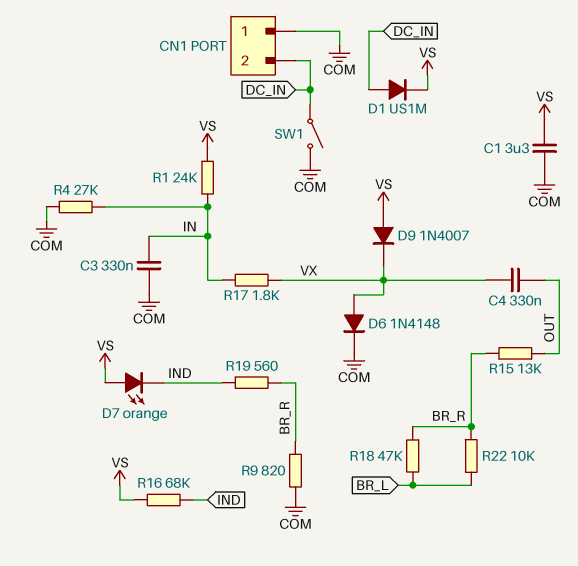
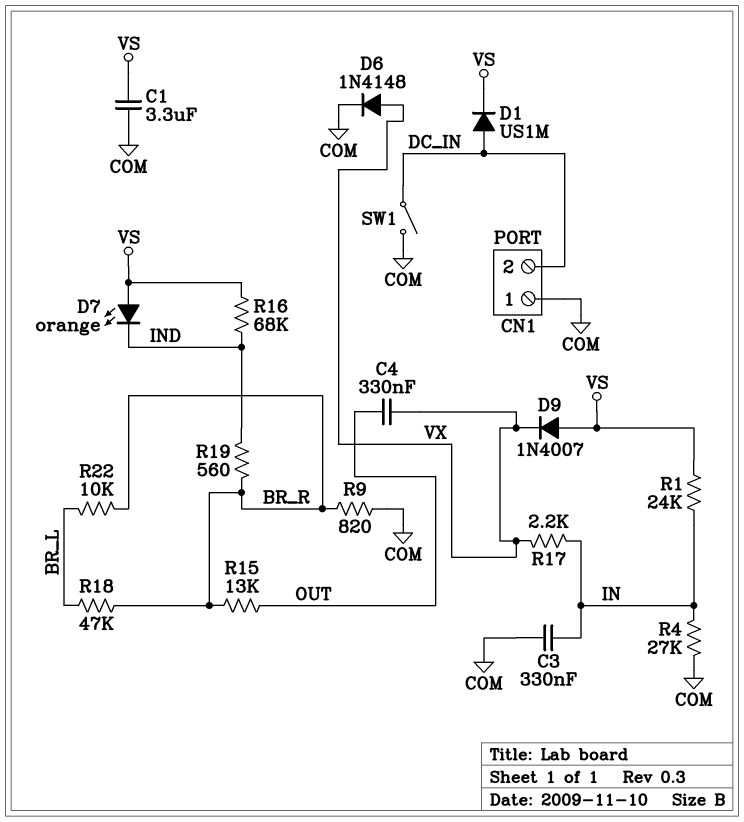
R17: 1.8k (IN, VX) -> 2.2k (IN, VX)

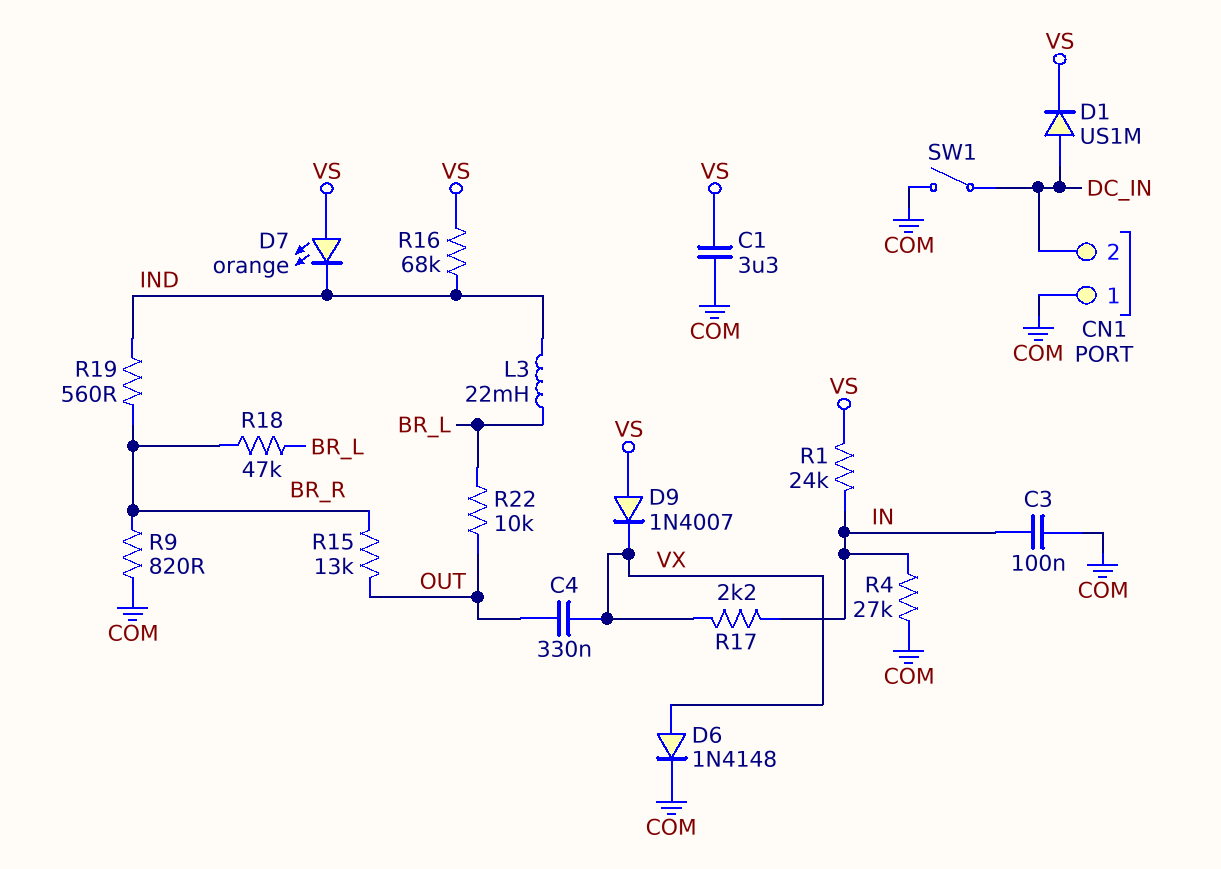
C3: 330nF (COM, IN) -> 100nF (COM, IN)
L3: none -> 22mH (BR_L, IND)
R22: 10k (BR_L, BR_R) -> 10k (BR_L, OUT)

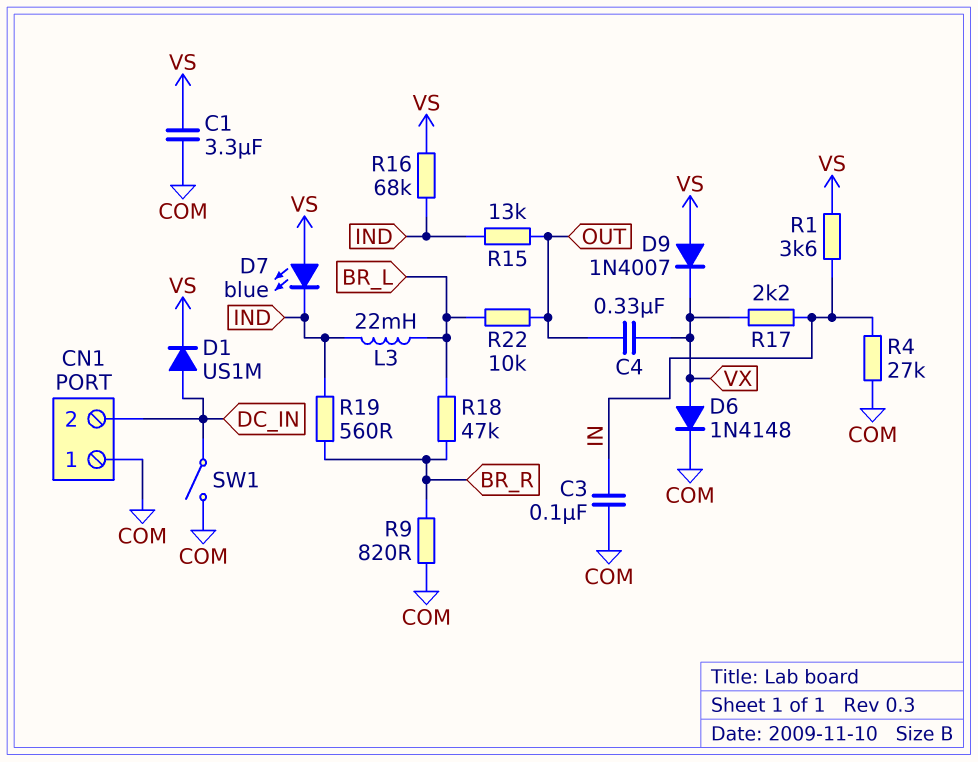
D7: LED orange (A VS, K IND) -> LED blue (A VS, K IND)
R1: 24k (IN, VS) -> 3.6k (IN, VS)
R15: 13k (BR_R, OUT) -> 13k (IND, OUT)

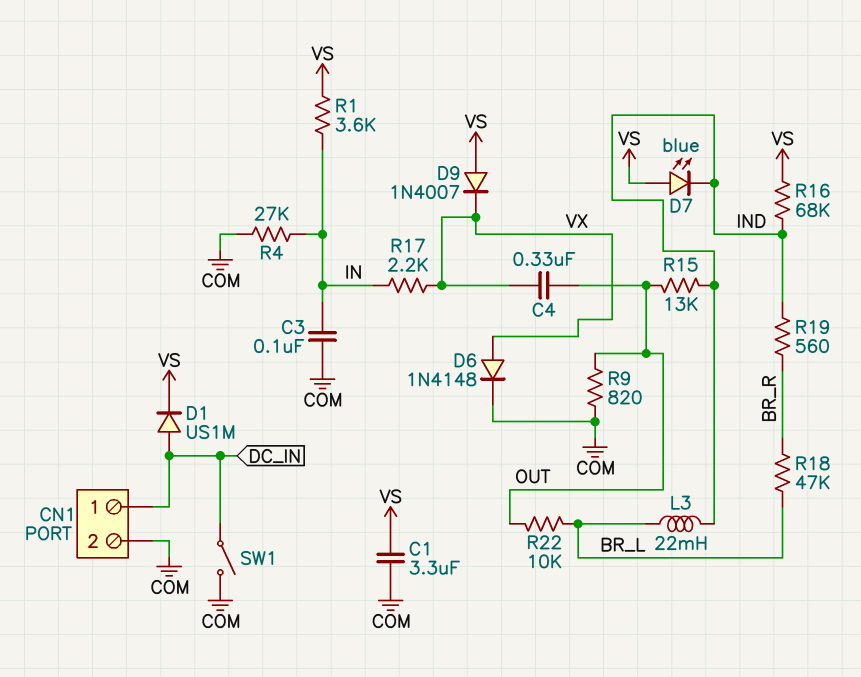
CN1 pin 1: COM -> DC_IN
CN1 pin 2: DC_IN -> COM
R9: 820 (BR_R, COM) -> 820 (COM, OUT)

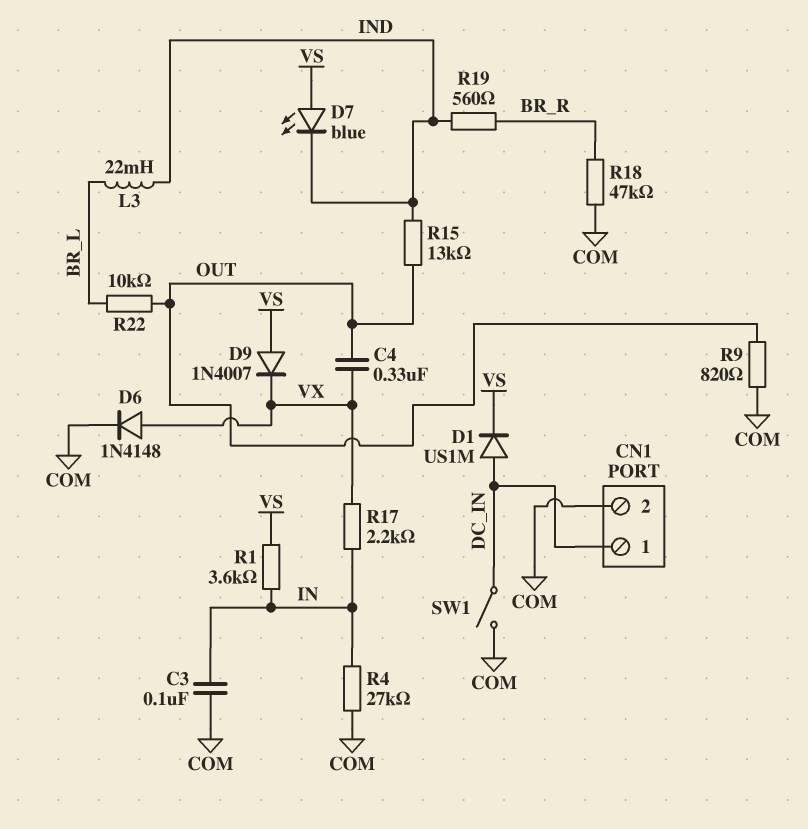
C1: 3.3uF (COM, VS) -> none
R16: 68k (IND, VS) -> none
R18: 47k (BR_L, BR_R) -> 47k (BR_R, COM)

